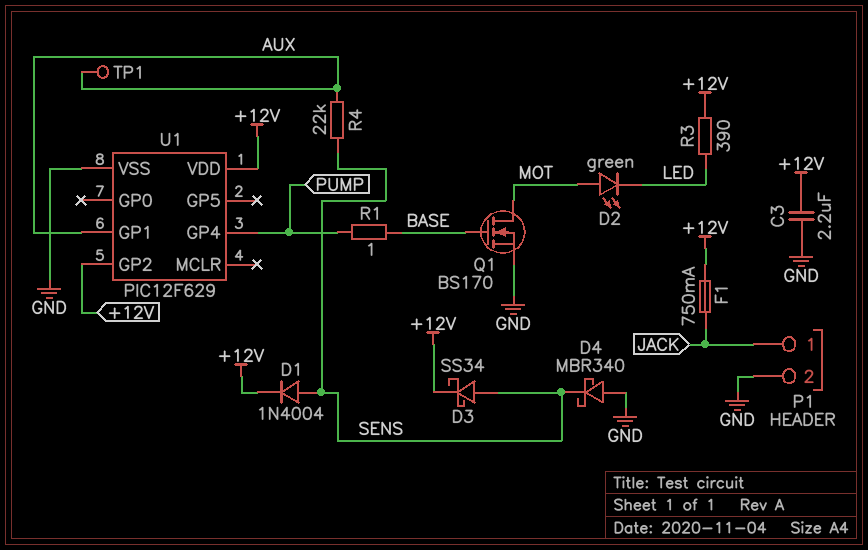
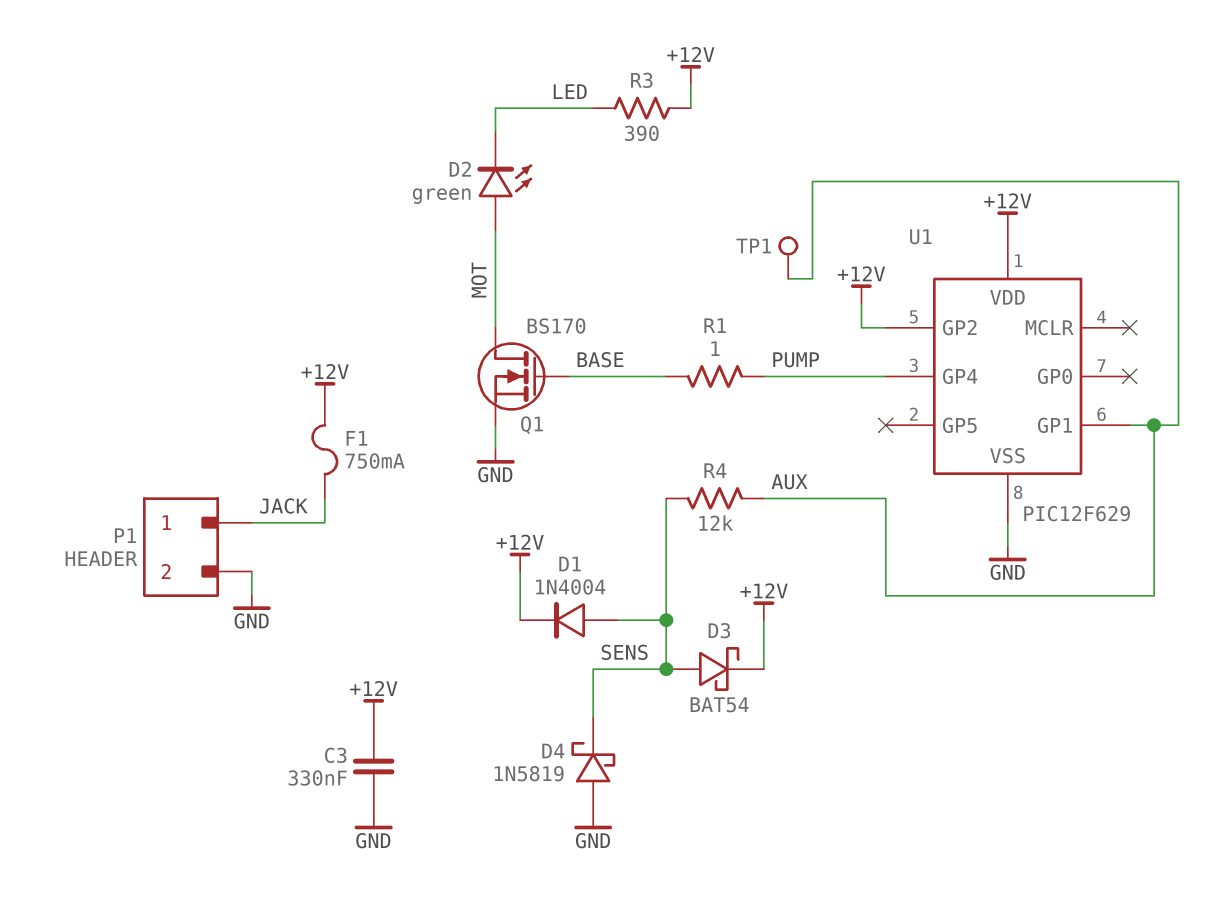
C3: 2.2uF (+12V, GND) -> 330nF (+12V, GND)
D3: schottky SS34 (A SENS, K +12V) -> schottky BAT54 (A SENS, K +12V)
D4: schottky MBR340 (A GND, K SENS) -> schottky 1N5819 (A GND, K SENS)
R4: 22k (AUX, SENS) -> 12k (AUX, SENS)

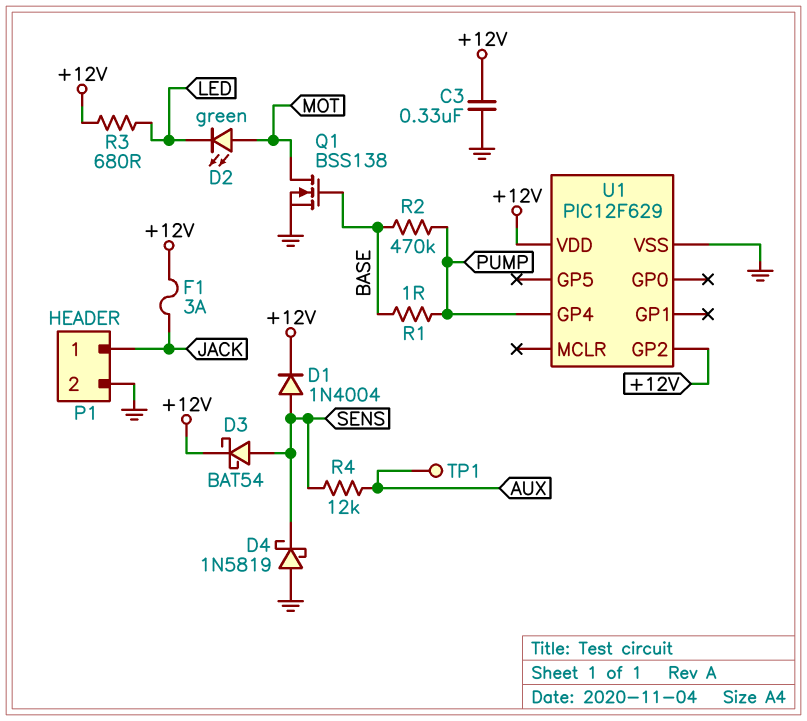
F1: 750mA (+12V, JACK) -> 3A (+12V, JACK)
Q1: NMOS BS170 (G BASE, D MOT, S GND) -> NMOS BSS138 (G BASE, D MOT, S GND)
R2: none -> 470k (BASE, PUMP)
R3: 390 (+12V, LED) -> 680 (+12V, LED)
U1 pin GP1: AUX -> none

